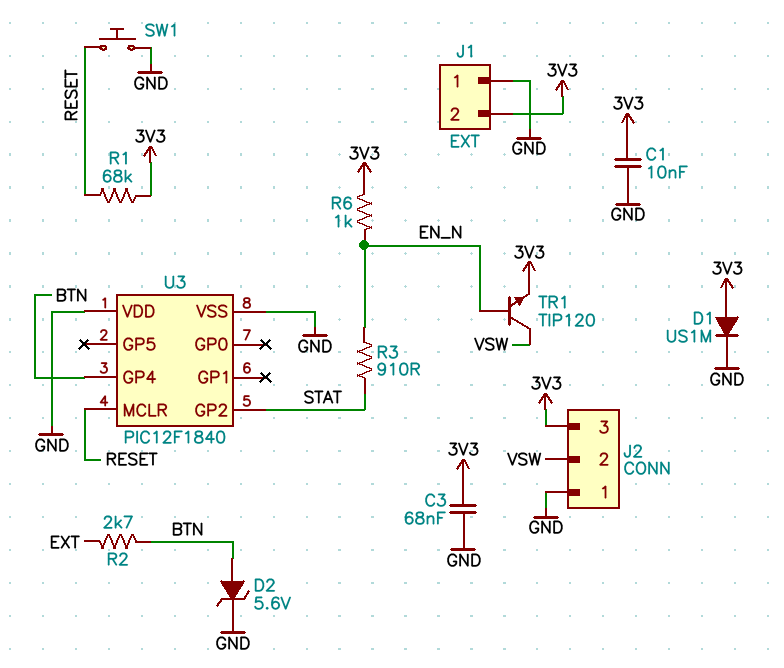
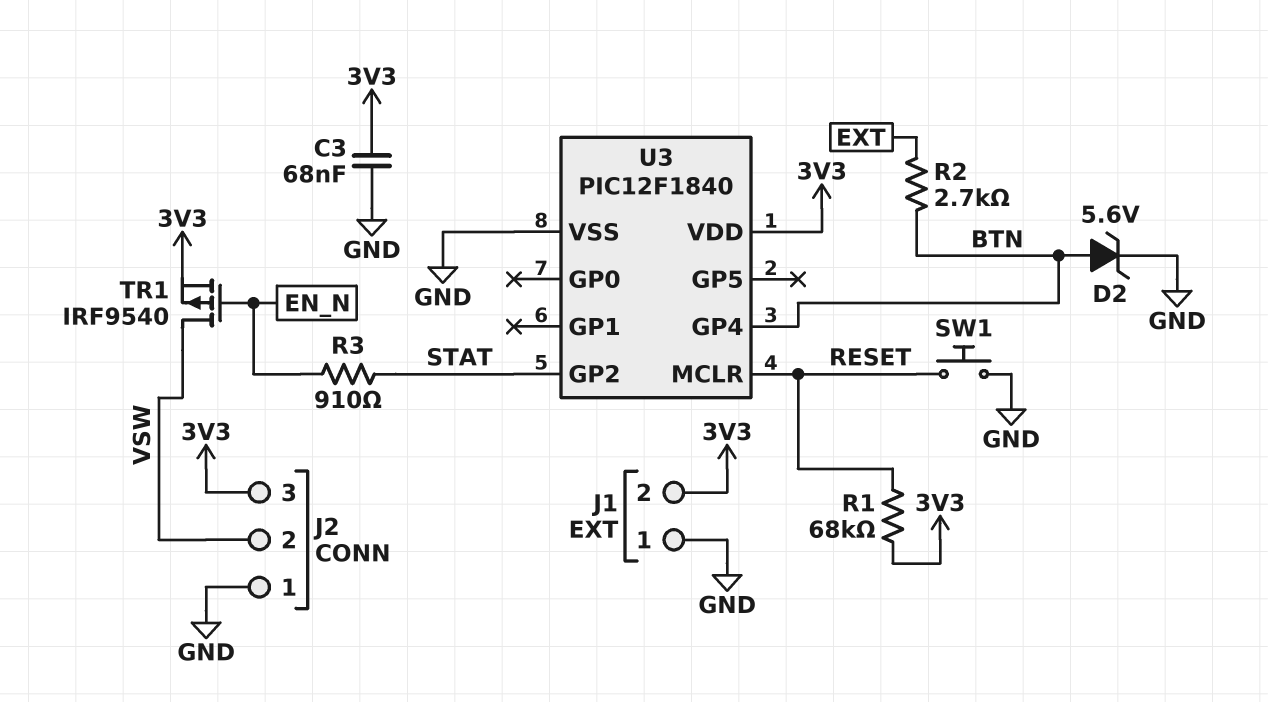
C1: 10nF (3V3, GND) -> none
D1: diode US1M (A 3V3, K GND) -> none
R6: 1k (3V3, EN_N) -> none
TR1: NPN TIP120 (B EN_N, C VSW, E 3V3) -> PMOS IRF9540 (G EN_N, D VSW, S 3V3)
U3 pin VDD: GND -> 3V3

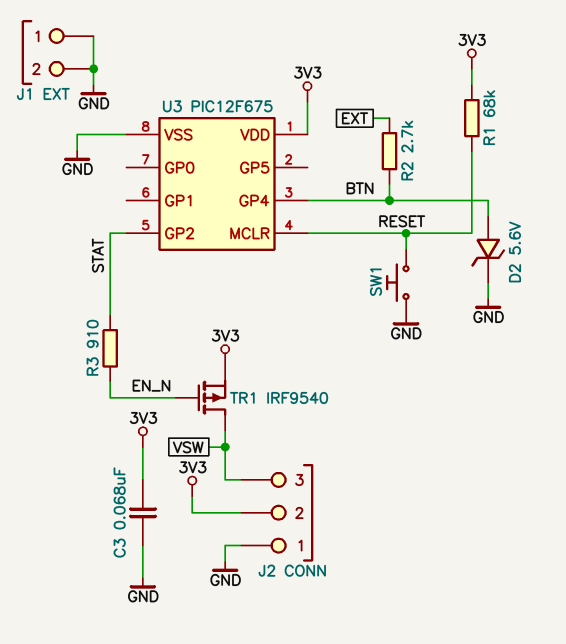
J1 pin 2: 3V3 -> GND
J2 pin 2: VSW -> 3V3
J2 pin 3: 3V3 -> VSW
U3: PIC12F1840 -> PIC12F675

